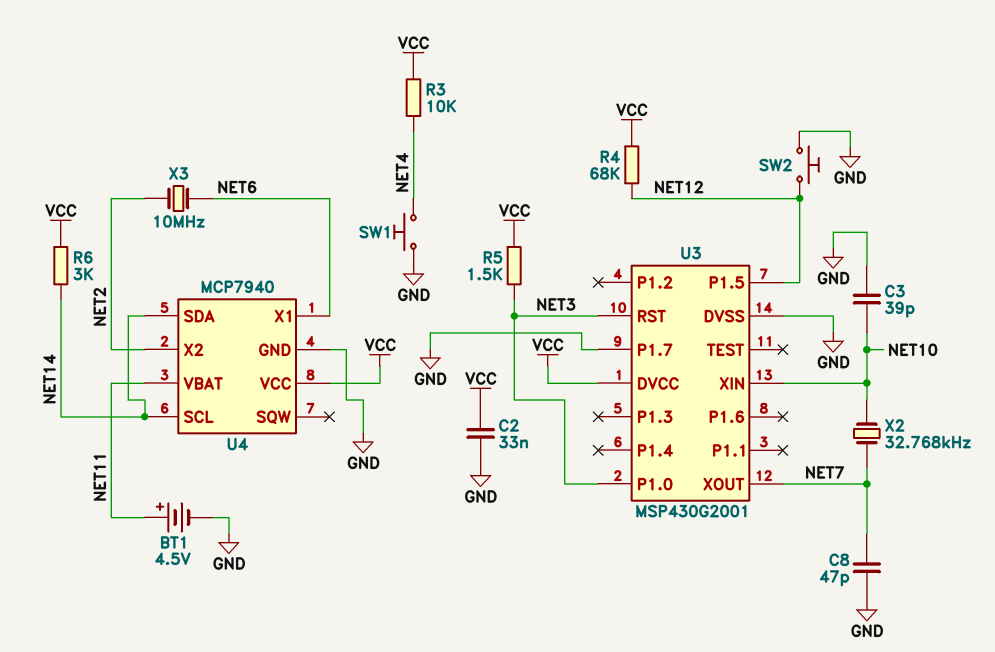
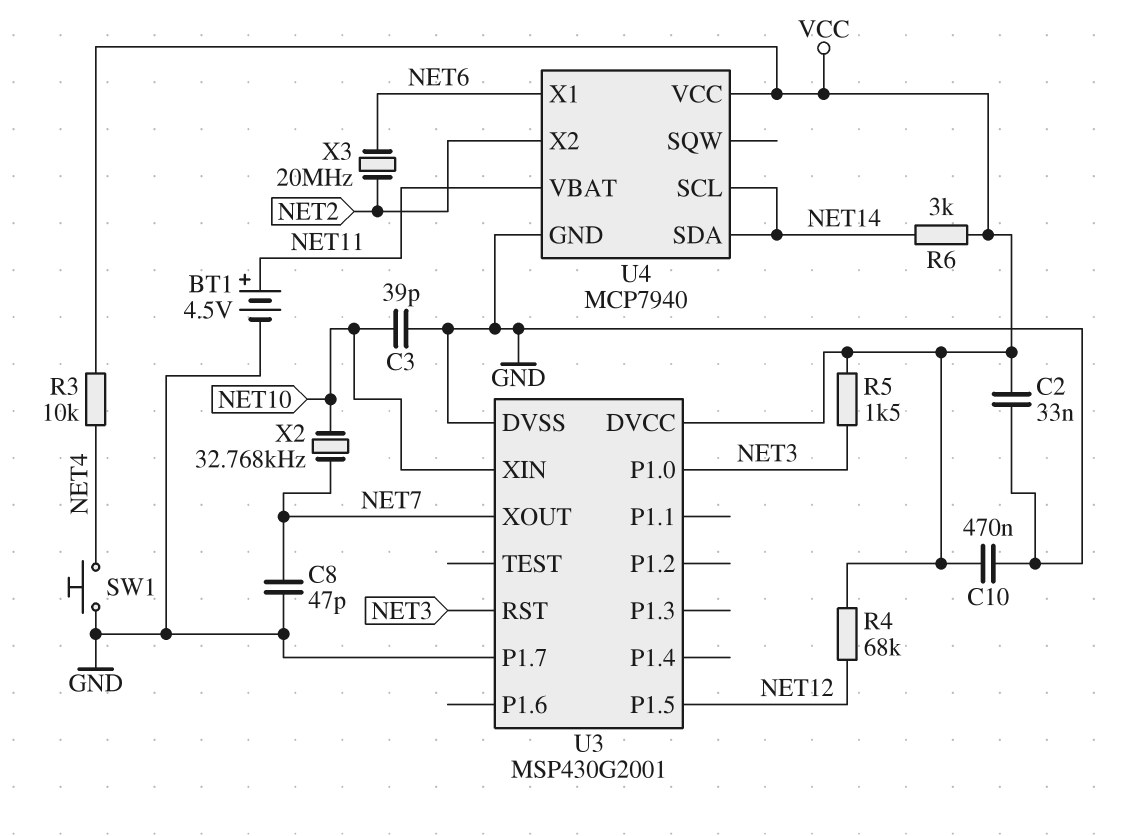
C10: none -> 470nF (GND, VCC)
SW2: button (GND, NET12) -> none
X3: 10MHz (NET2, NET6) -> 20MHz (NET2, NET6)

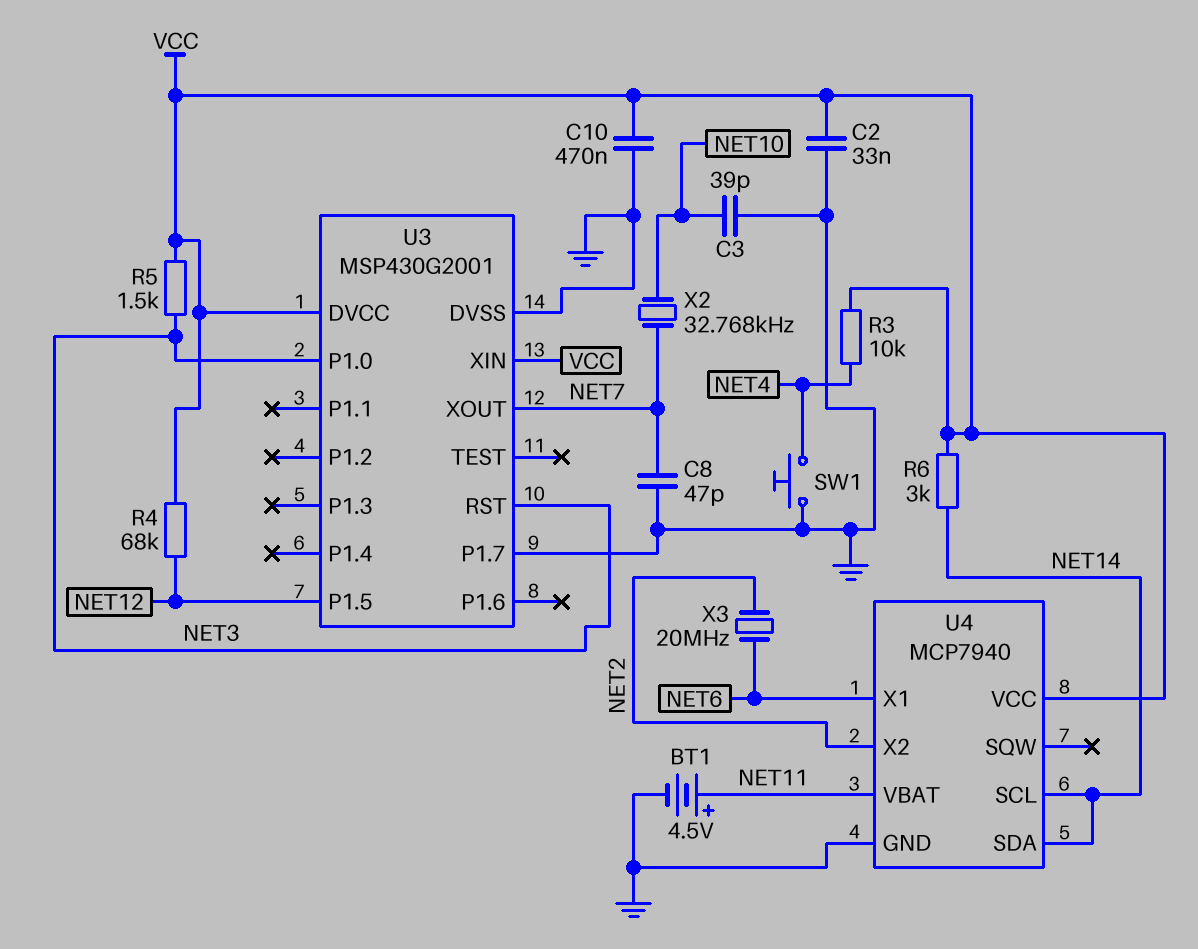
U3 pin XIN: NET10 -> VCC

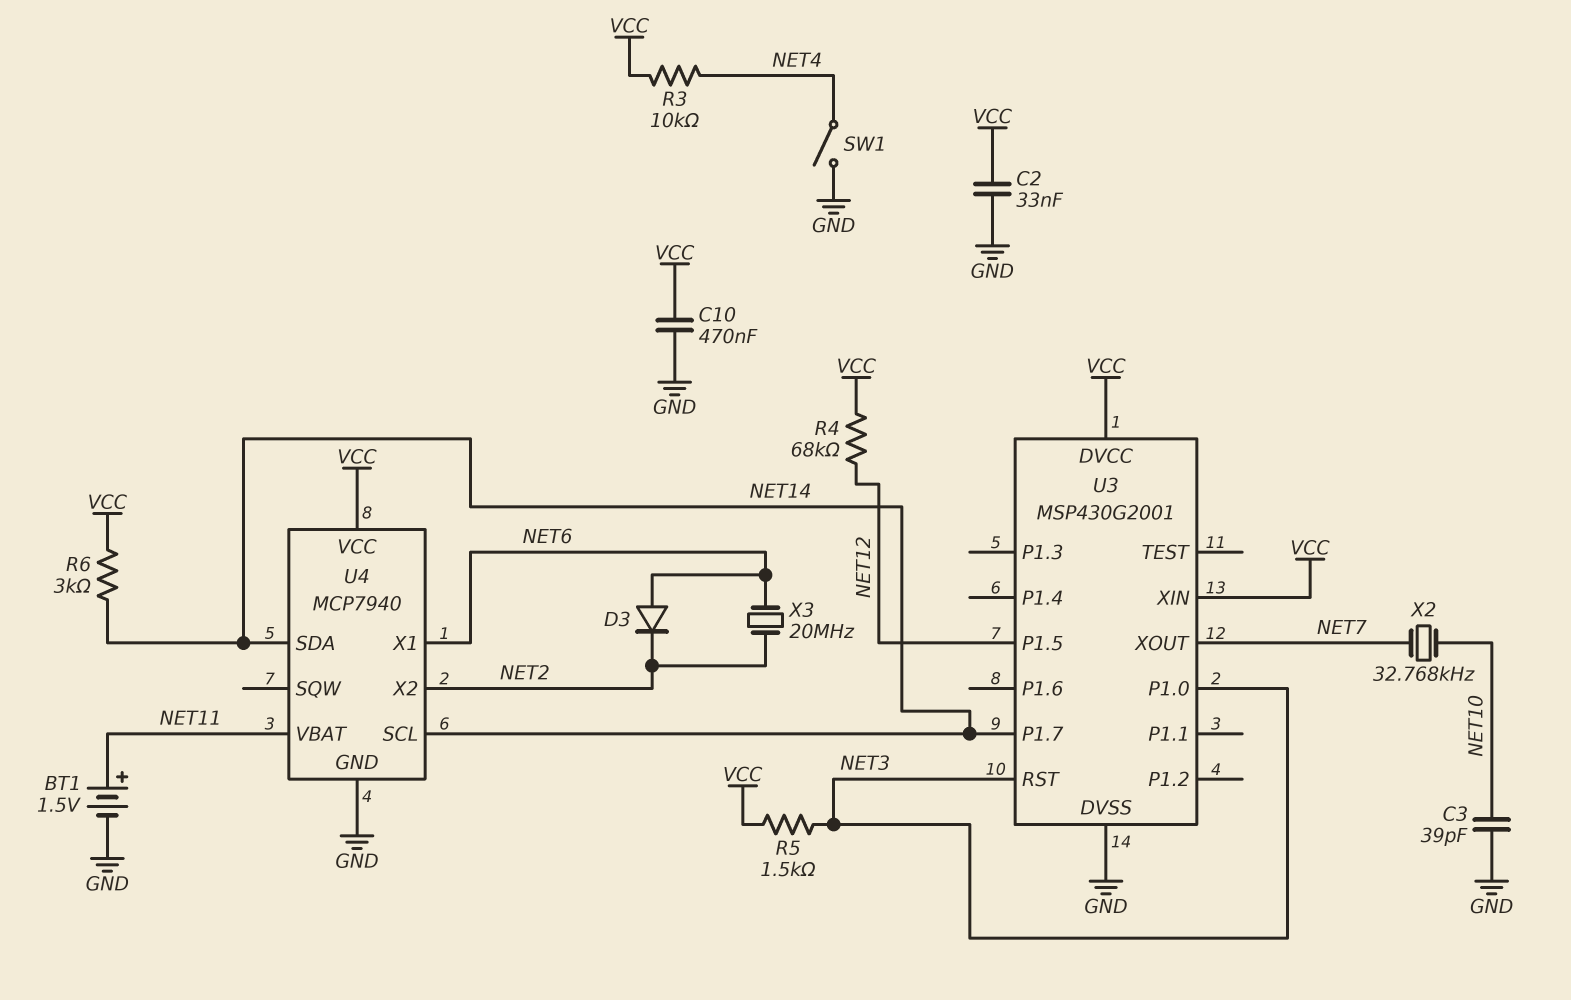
BT1: 4.5V (plus NET11, minus GND) -> 1.5V (plus NET11, minus GND)
C8: 47pF (GND, NET7) -> none
D3: none -> diode (A NET6, K NET2)
SW1: button (GND, NET4) -> switch (GND, NET4)
U3 pin P1.7: GND -> NET14

